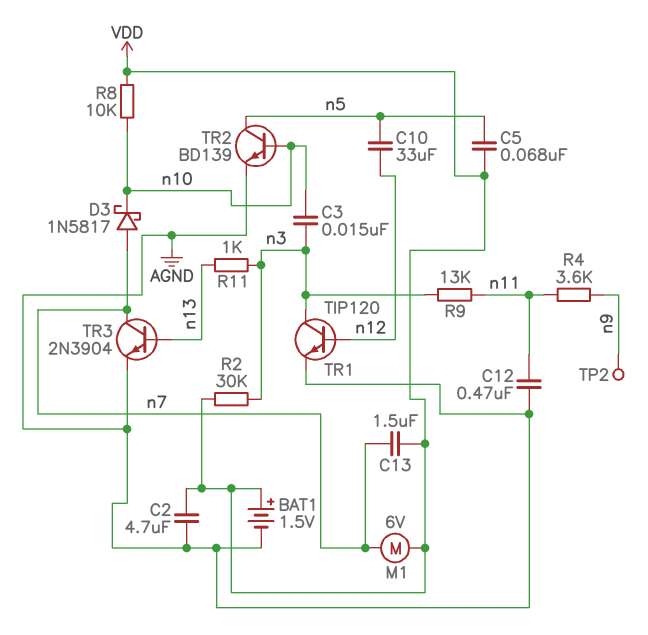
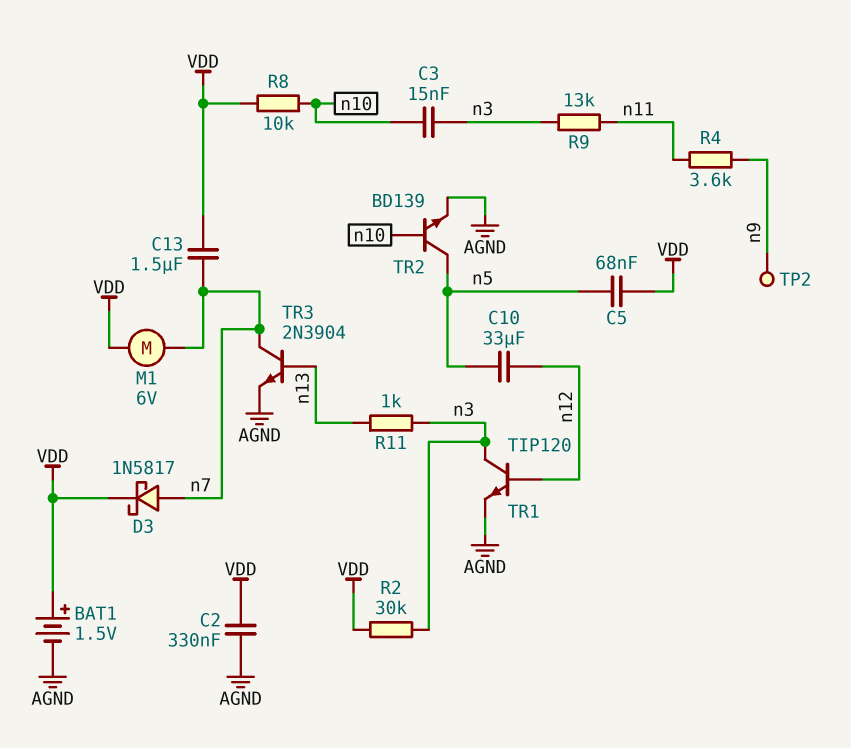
C2: 4.7uF (AGND, VDD) -> 330nF (AGND, VDD)
C12: 470nF (AGND, n11) -> none
D3: schottky 1N5817 (A n7, K n10) -> schottky 1N5817 (A n7, K VDD)

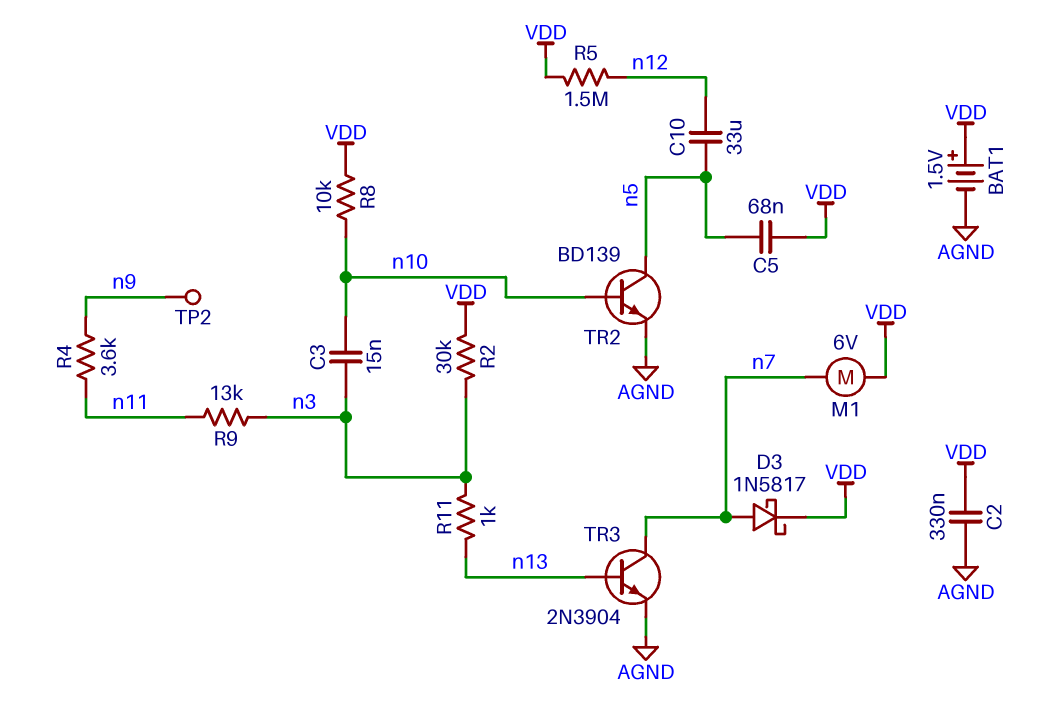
C13: 1.5uF (VDD, n7) -> none
R5: none -> 1.5M (VDD, n12)
TR1: NPN TIP120 (B n12, C n3, E AGND) -> none

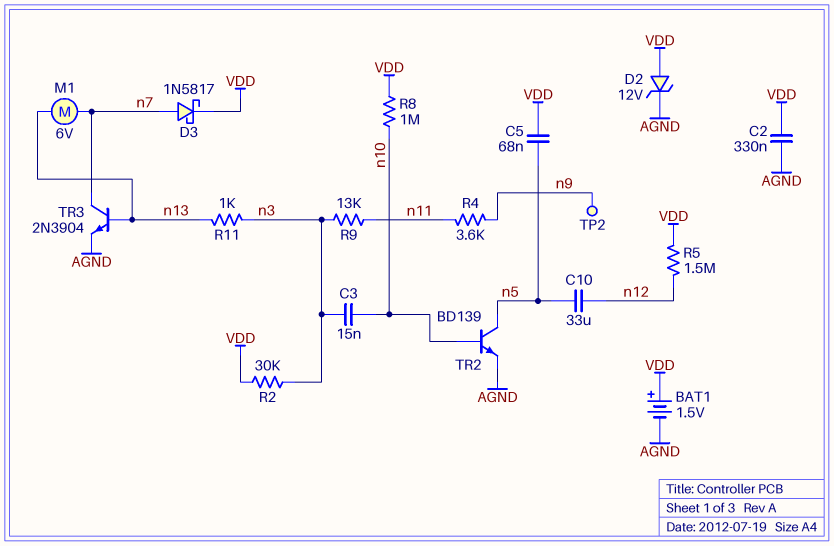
D2: none -> zener 12V (A VDD, K AGND)
M1: motor 6V (VDD, n7) -> motor 6V (n7, n13)
R8: 10k (VDD, n10) -> 1M (VDD, n10)

